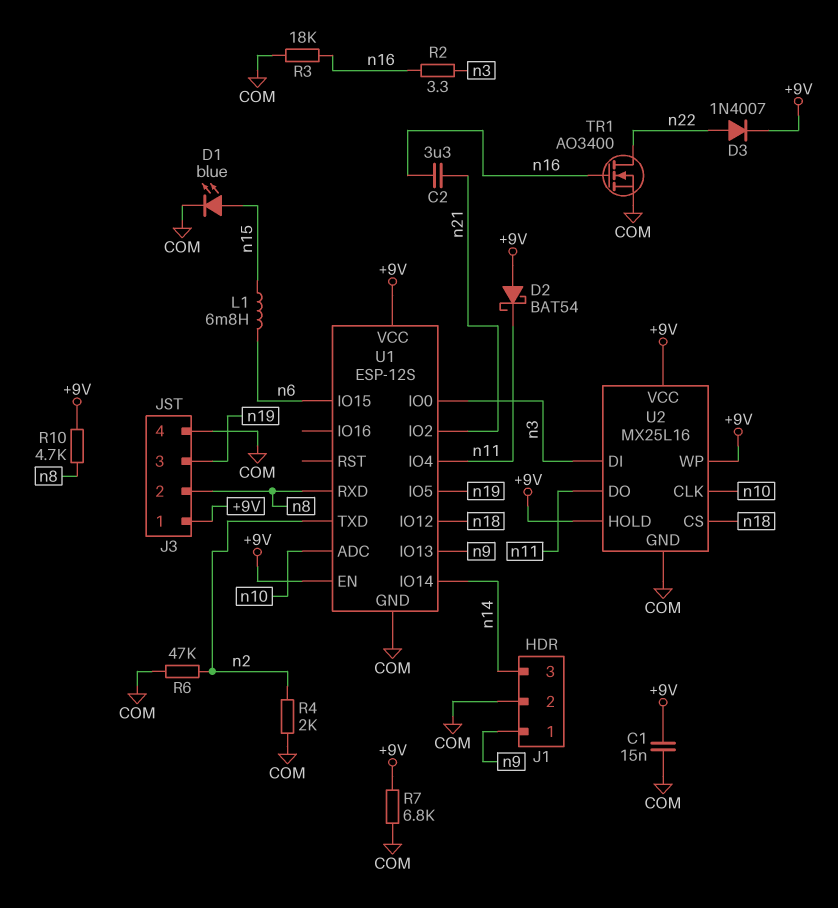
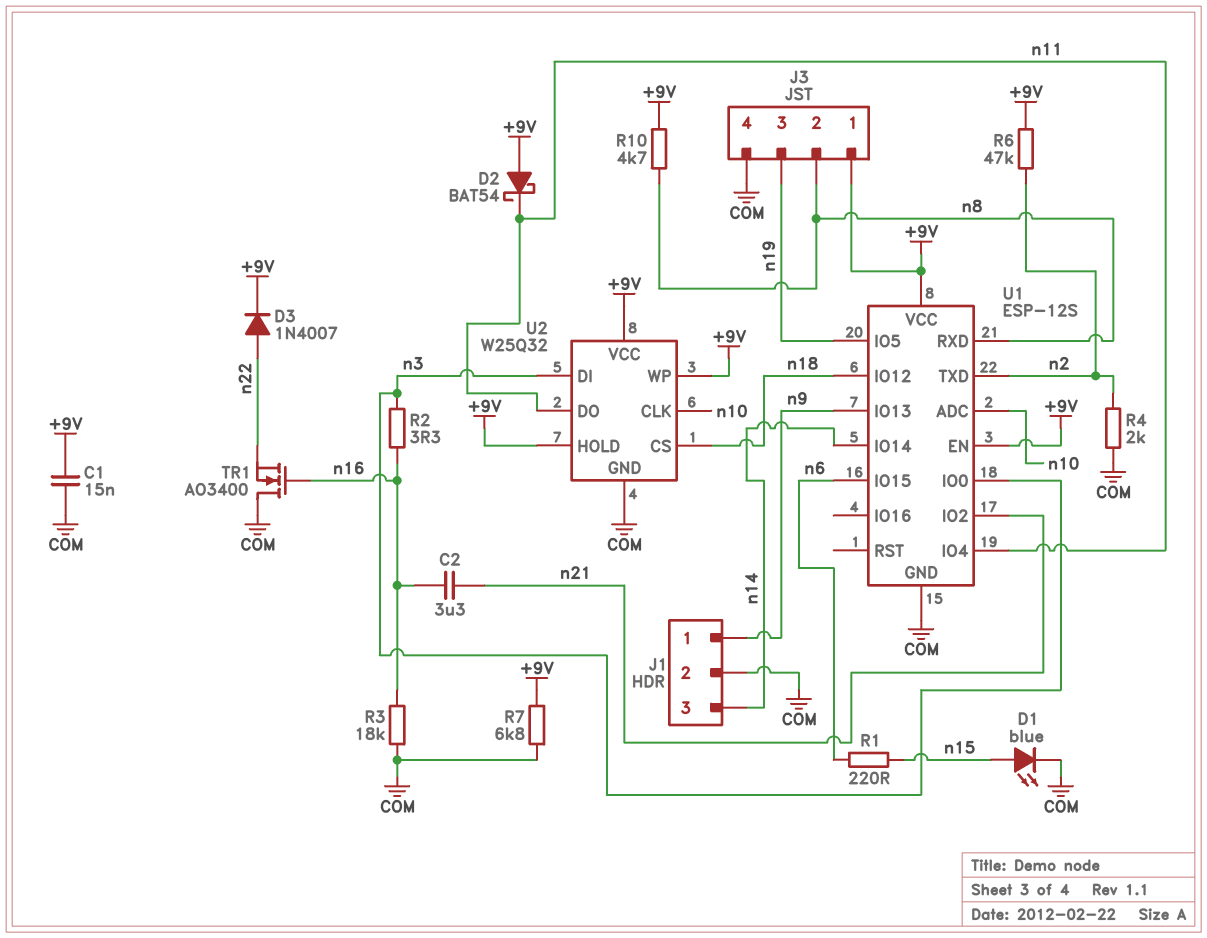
L1: 6.8mH (n6, n15) -> none
R1: none -> 220 (n6, n15)
R6: 47k (COM, n2) -> 47k (+9V, n2)
TR1: NMOS AO3400 (G n16, D n22, S COM) -> NMOS AO3400 (G n16, D COM, S n22)
U2: MX25L16 -> W25Q32

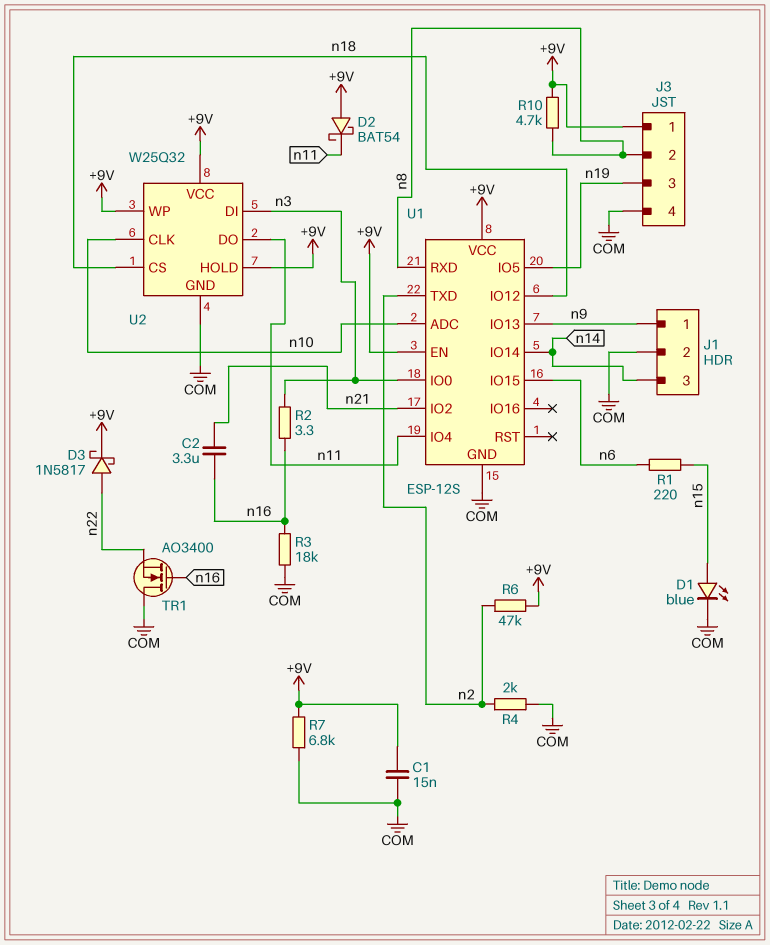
D3: diode 1N4007 (A n22, K +9V) -> schottky 1N5817 (A n22, K +9V)

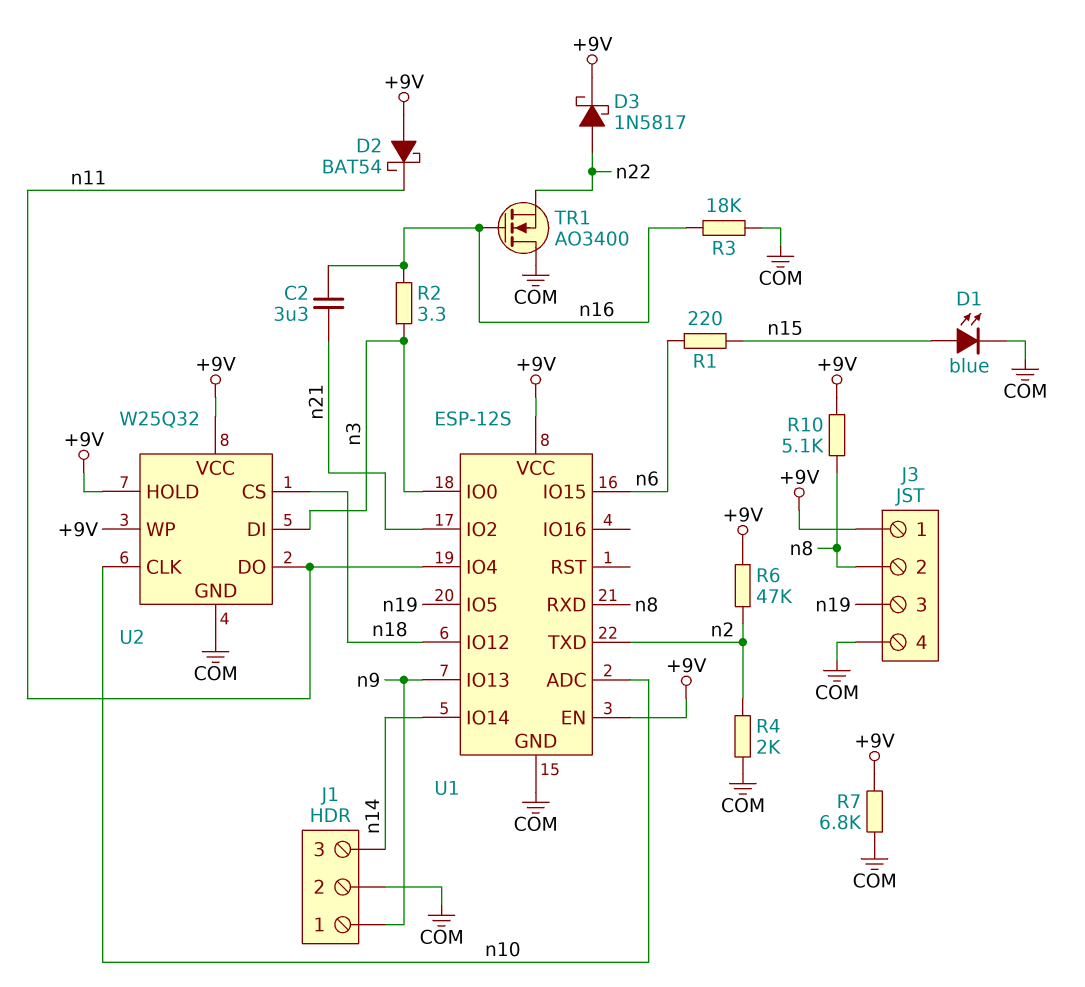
C1: 15nF (+9V, COM) -> none
R10: 4.7k (+9V, n8) -> 5.1k (+9V, n8)

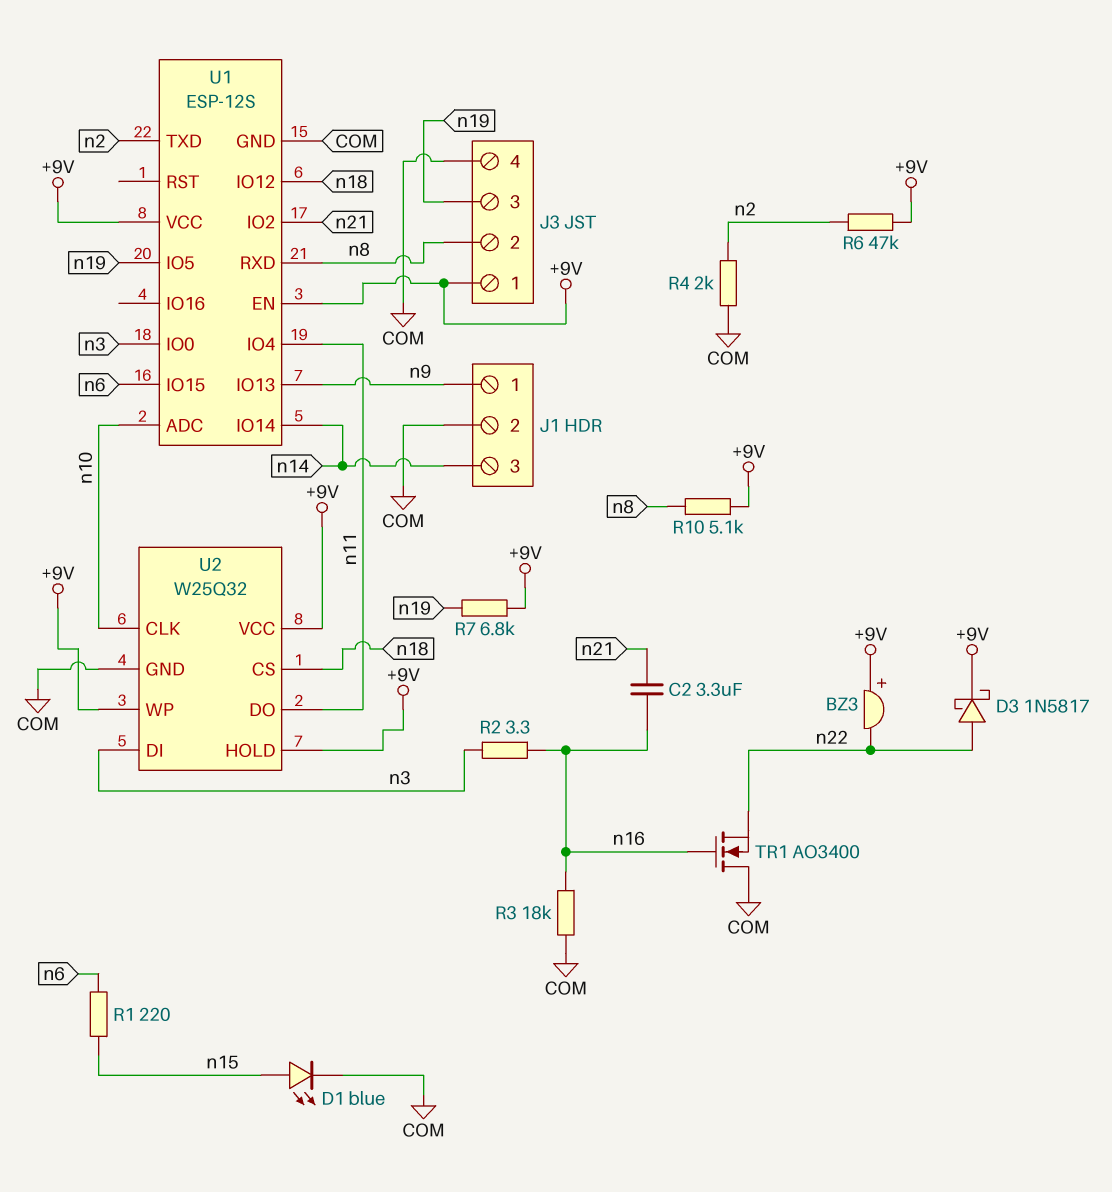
BZ3: none -> buzzer (plus +9V, minus n22)
D2: schottky BAT54 (A +9V, K n11) -> none
R7: 6.8k (+9V, COM) -> 6.8k (+9V, n19)

